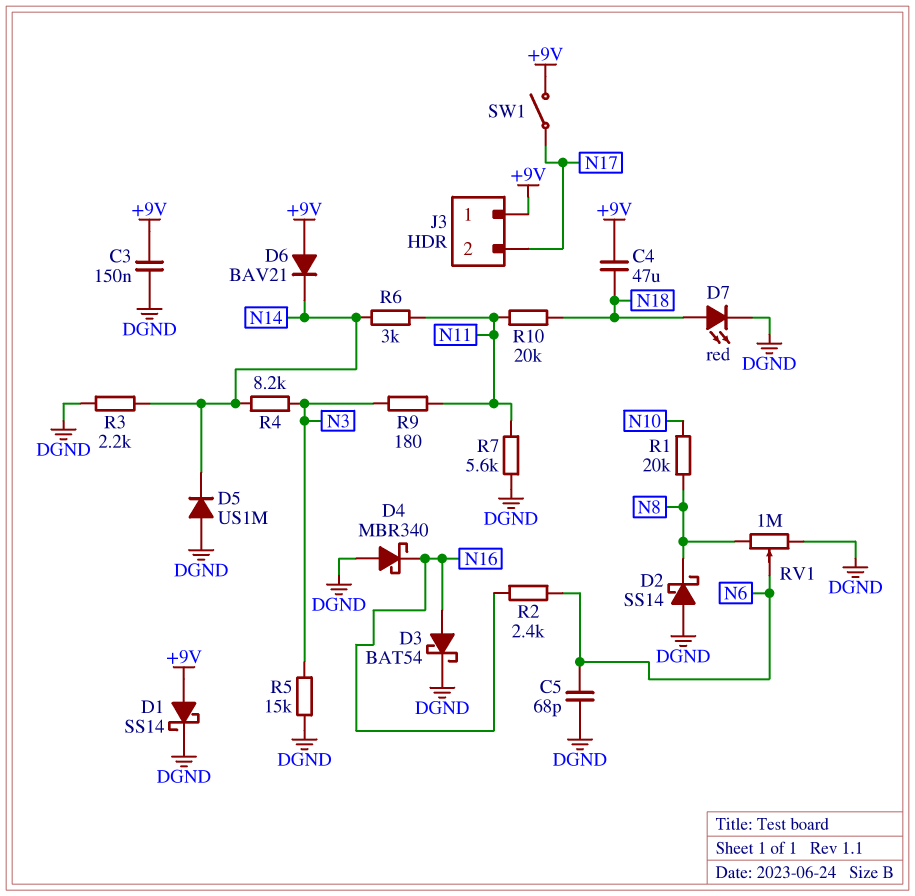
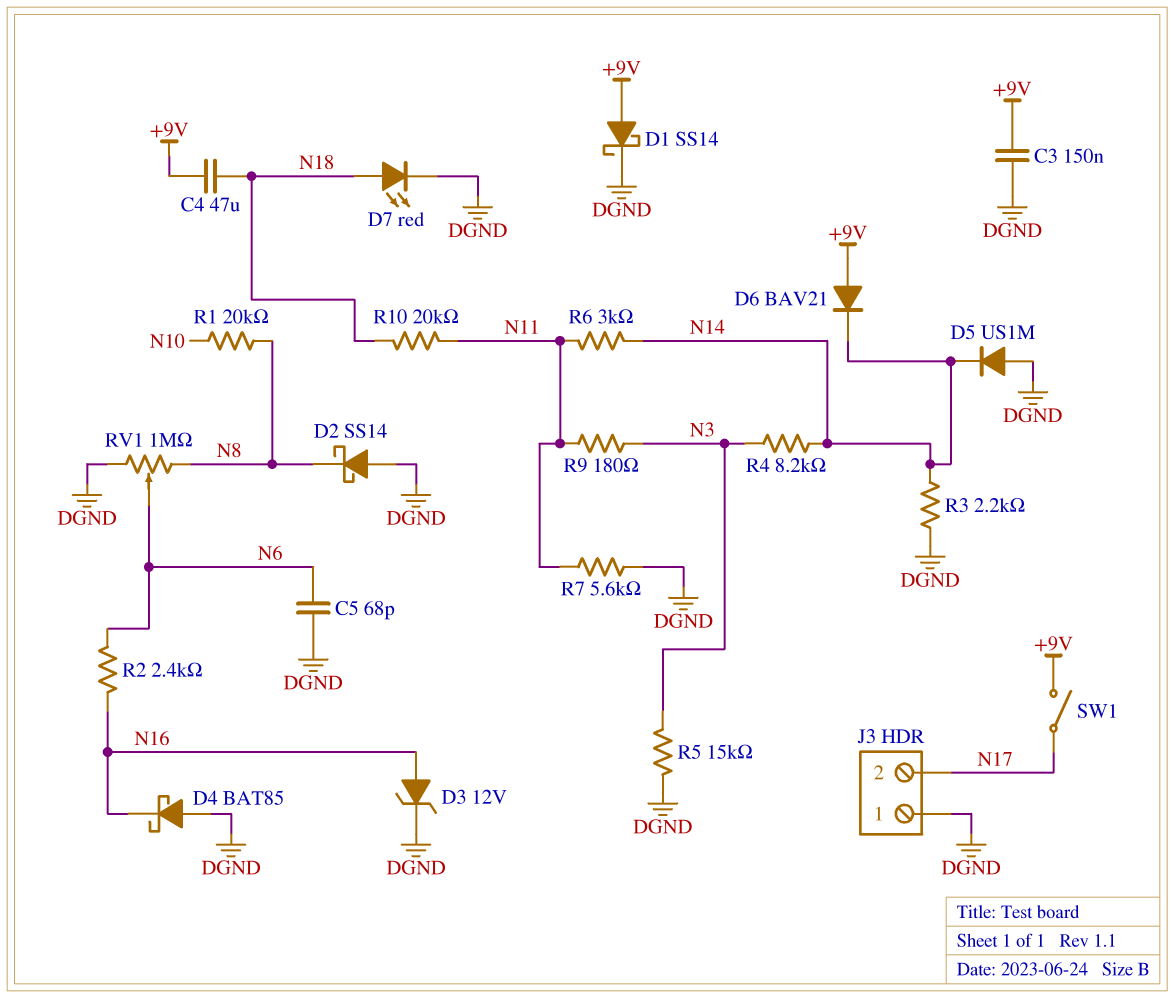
D3: schottky BAT54 (A N16, K DGND) -> zener 12V (A N16, K DGND)
D4: schottky MBR340 (A DGND, K N16) -> schottky BAT85 (A DGND, K N16)
J3 pin 1: +9V -> DGND

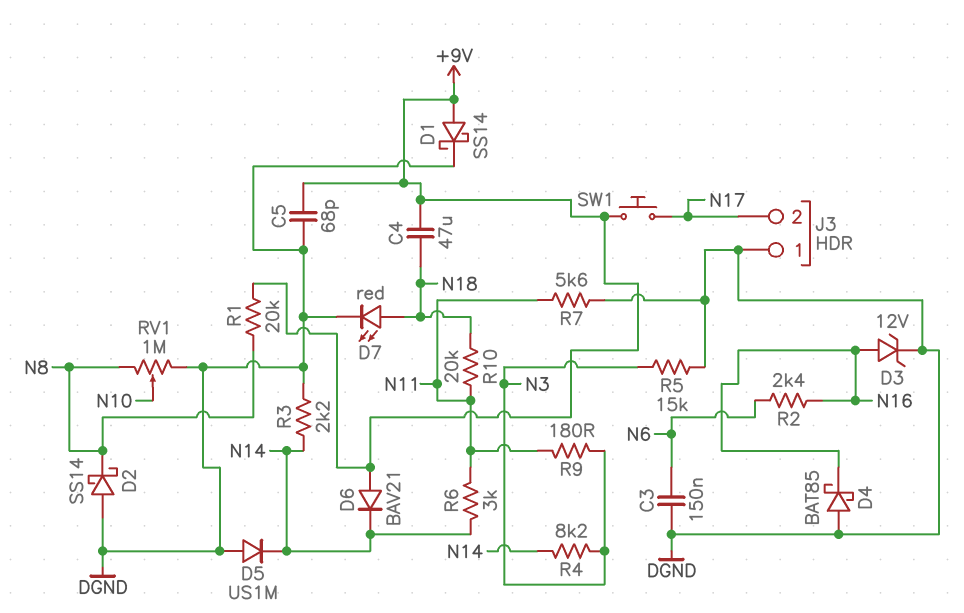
C3: 150nF (+9V, DGND) -> 150nF (DGND, N6)
C5: 68pF (DGND, N6) -> 68pF (+9V, DGND)
R1: 20k (N8, N10) -> 20k (+9V, N8)
RV1: 1M (DGND, N8, wiper N6) -> 1M (DGND, N8, wiper N10)
SW1: switch (+9V, N17) -> button (+9V, N17)

